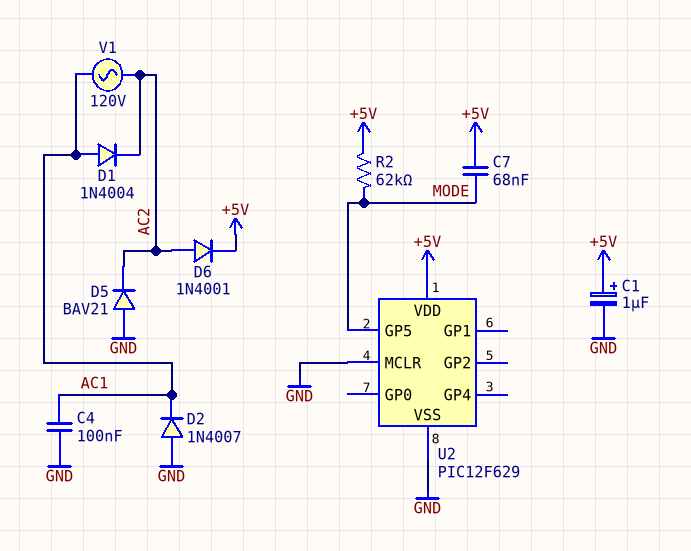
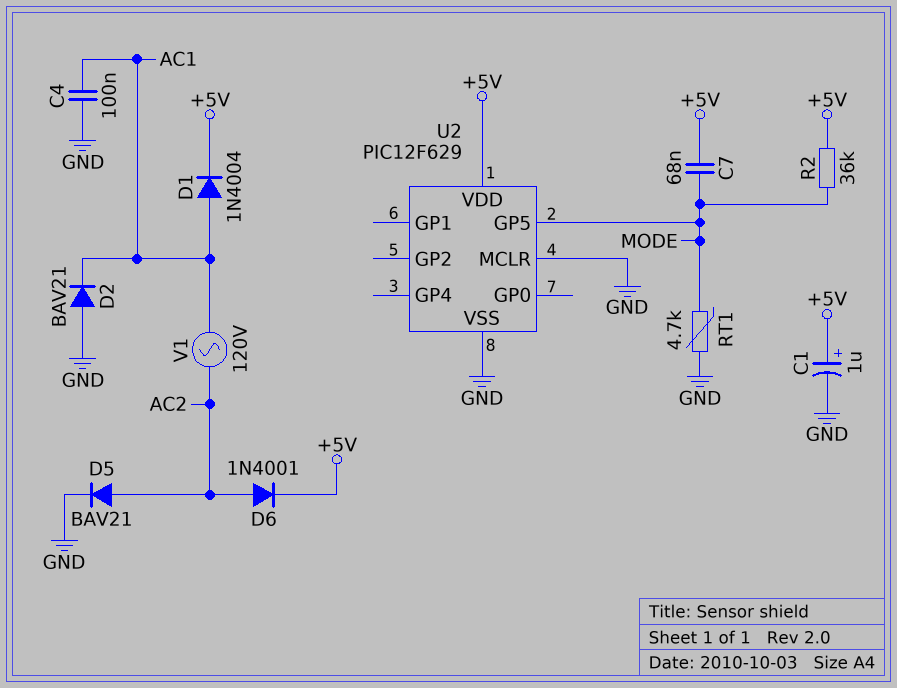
D1: diode 1N4004 (A AC1, K AC2) -> diode 1N4004 (A AC1, K +5V)
D2: diode 1N4007 (A GND, K AC1) -> diode BAV21 (A GND, K AC1)
D5: diode BAV21 (A GND, K AC2) -> diode BAV21 (A AC2, K GND)
R2: 62k (+5V, MODE) -> 36k (+5V, MODE)
RT1: none -> 4.7k (GND, MODE)

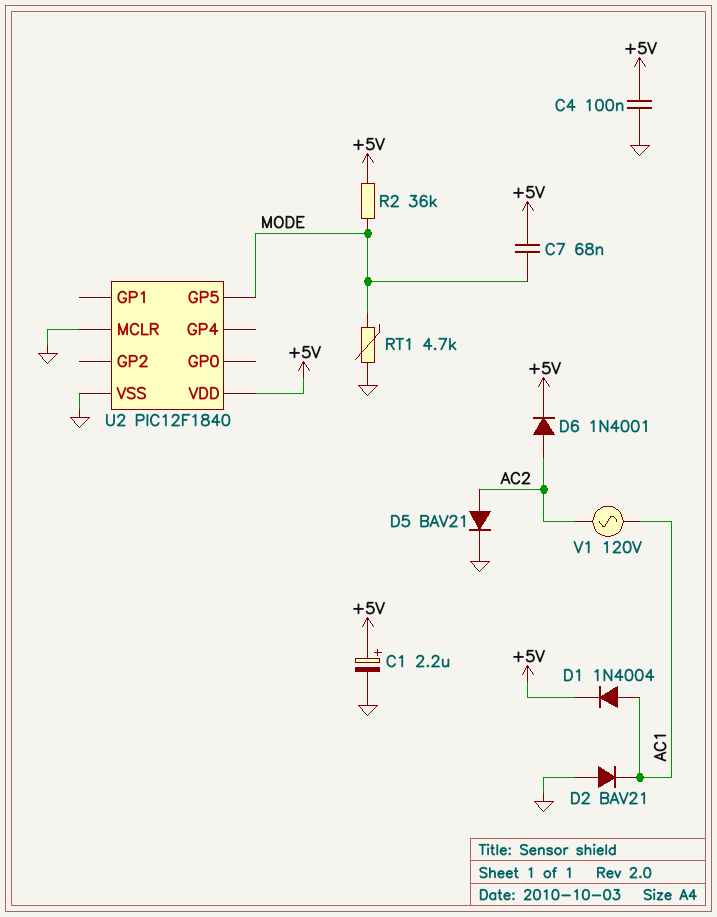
C1: 1uF (plus +5V, minus GND) -> 2.2uF (plus +5V, minus GND)
C4: 100nF (AC1, GND) -> 100nF (+5V, GND)
U2: PIC12F629 -> PIC12F1840

